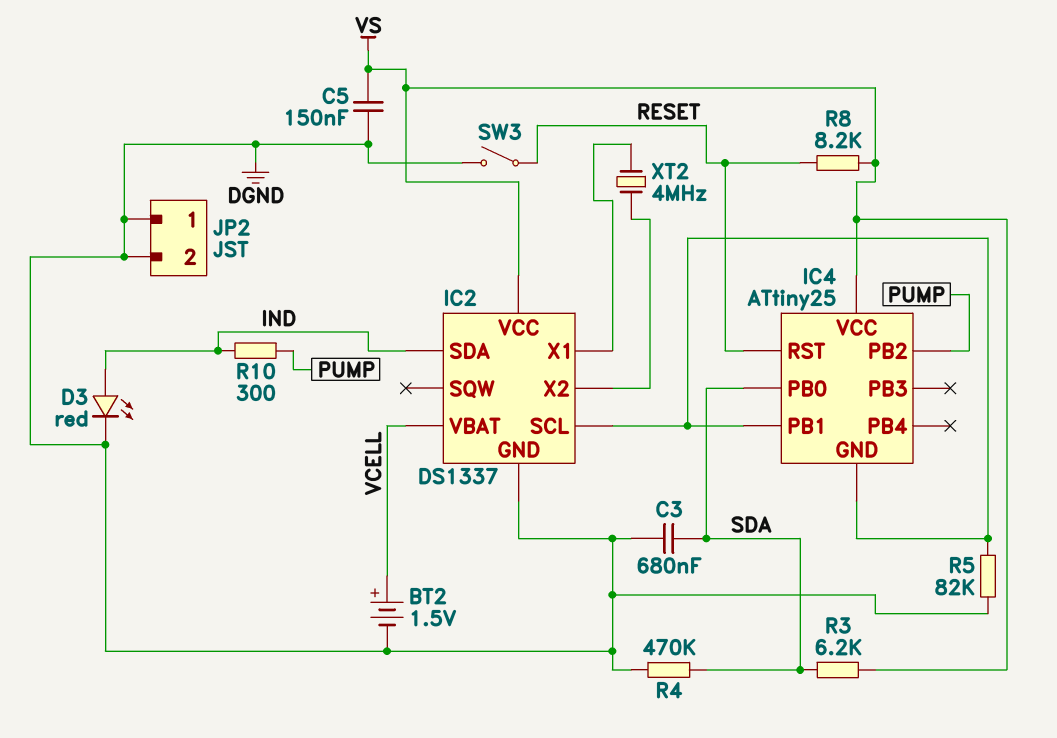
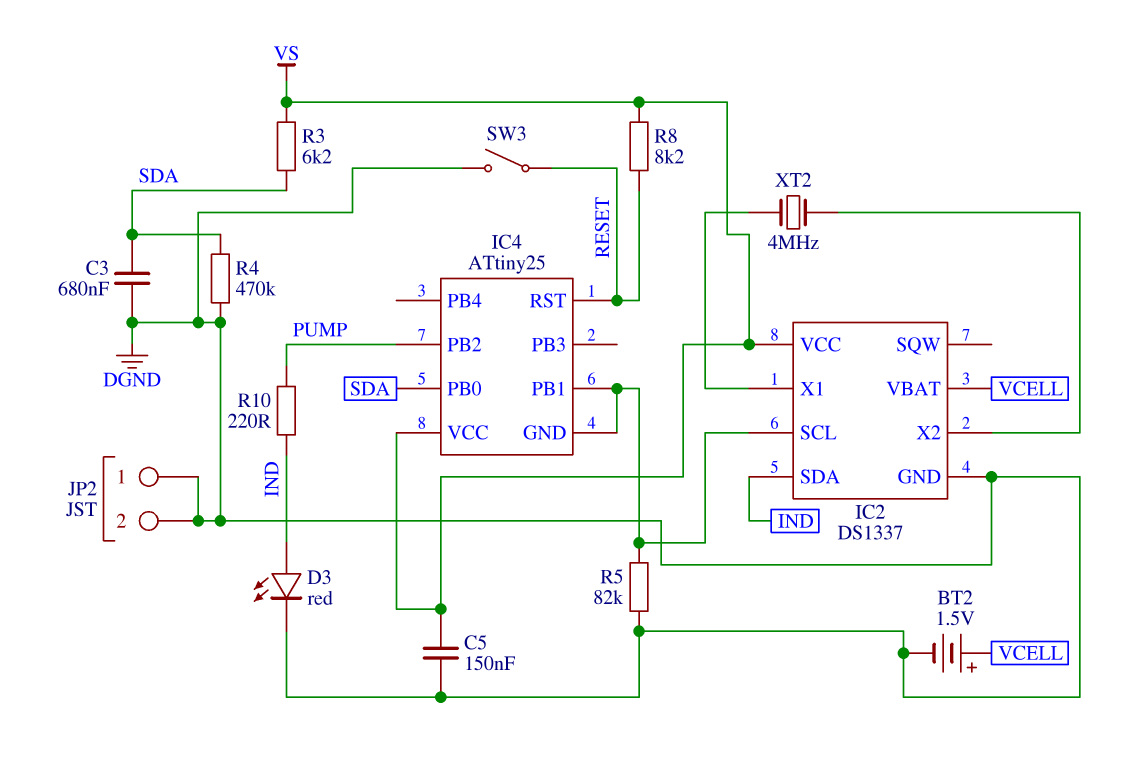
R10: 300 (IND, PUMP) -> 220 (IND, PUMP)

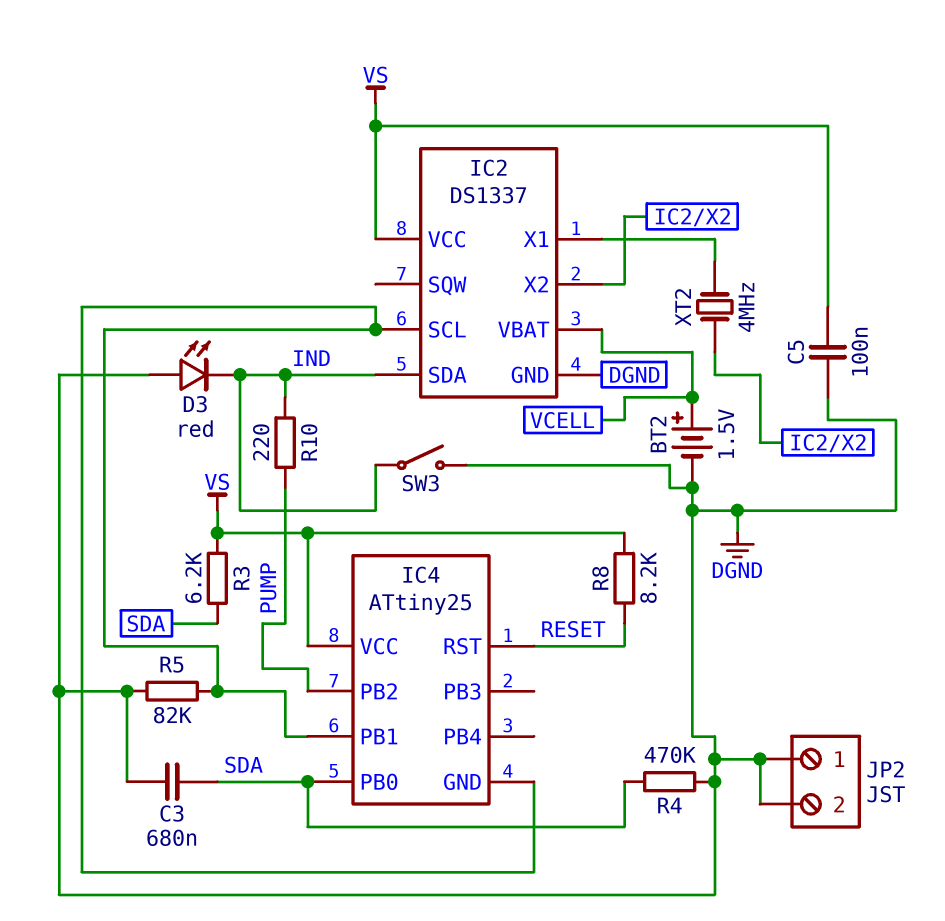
C5: 150nF (DGND, VS) -> 100nF (DGND, VS)
D3: LED red (A IND, K DGND) -> LED red (A DGND, K IND)
SW3: switch (DGND, RESET) -> switch (DGND, IND)

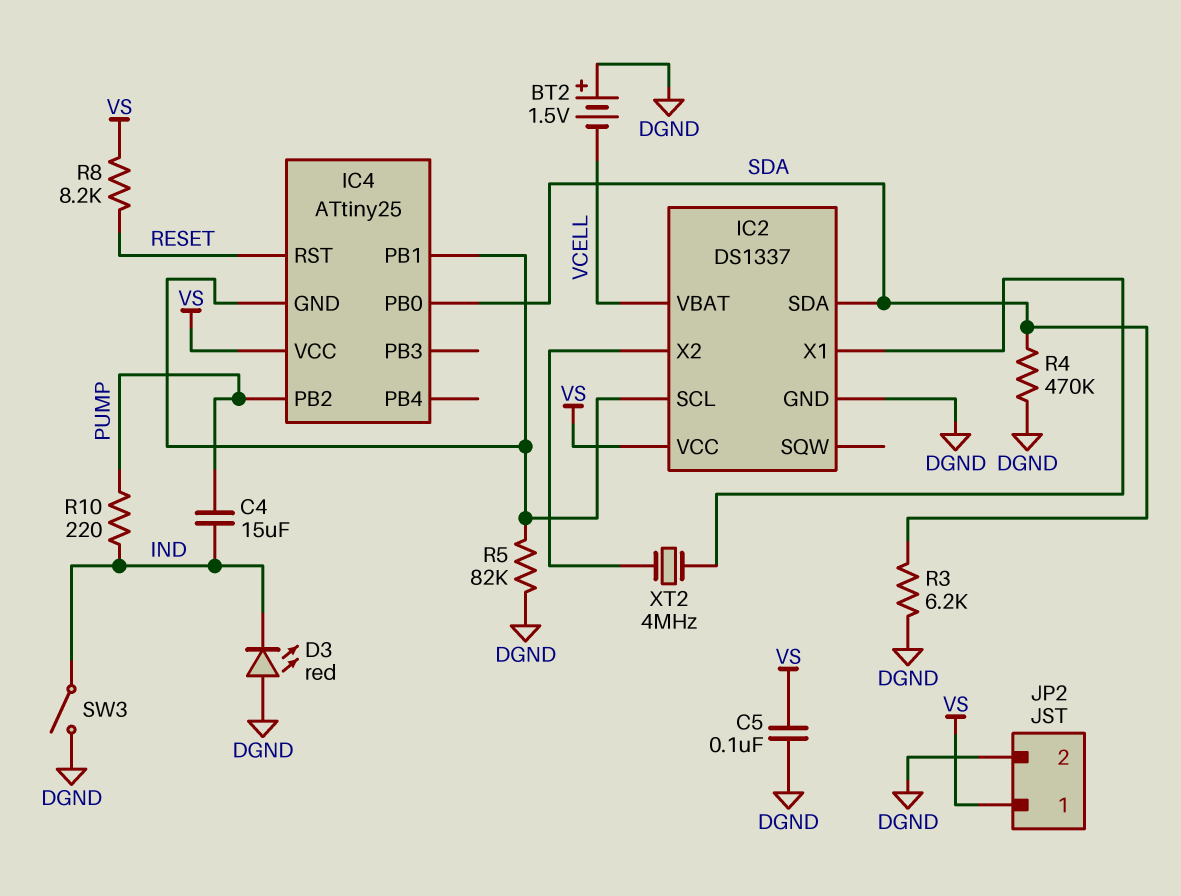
BT2: 1.5V (plus VCELL, minus DGND) -> 1.5V (plus DGND, minus VCELL)
C3: 680nF (DGND, SDA) -> none
C4: none -> 15uF (IND, PUMP)
IC2 pin SDA: IND -> SDA
JP2 pin 1: DGND -> VS
R3: 6.2k (SDA, VS) -> 6.2k (DGND, SDA)

